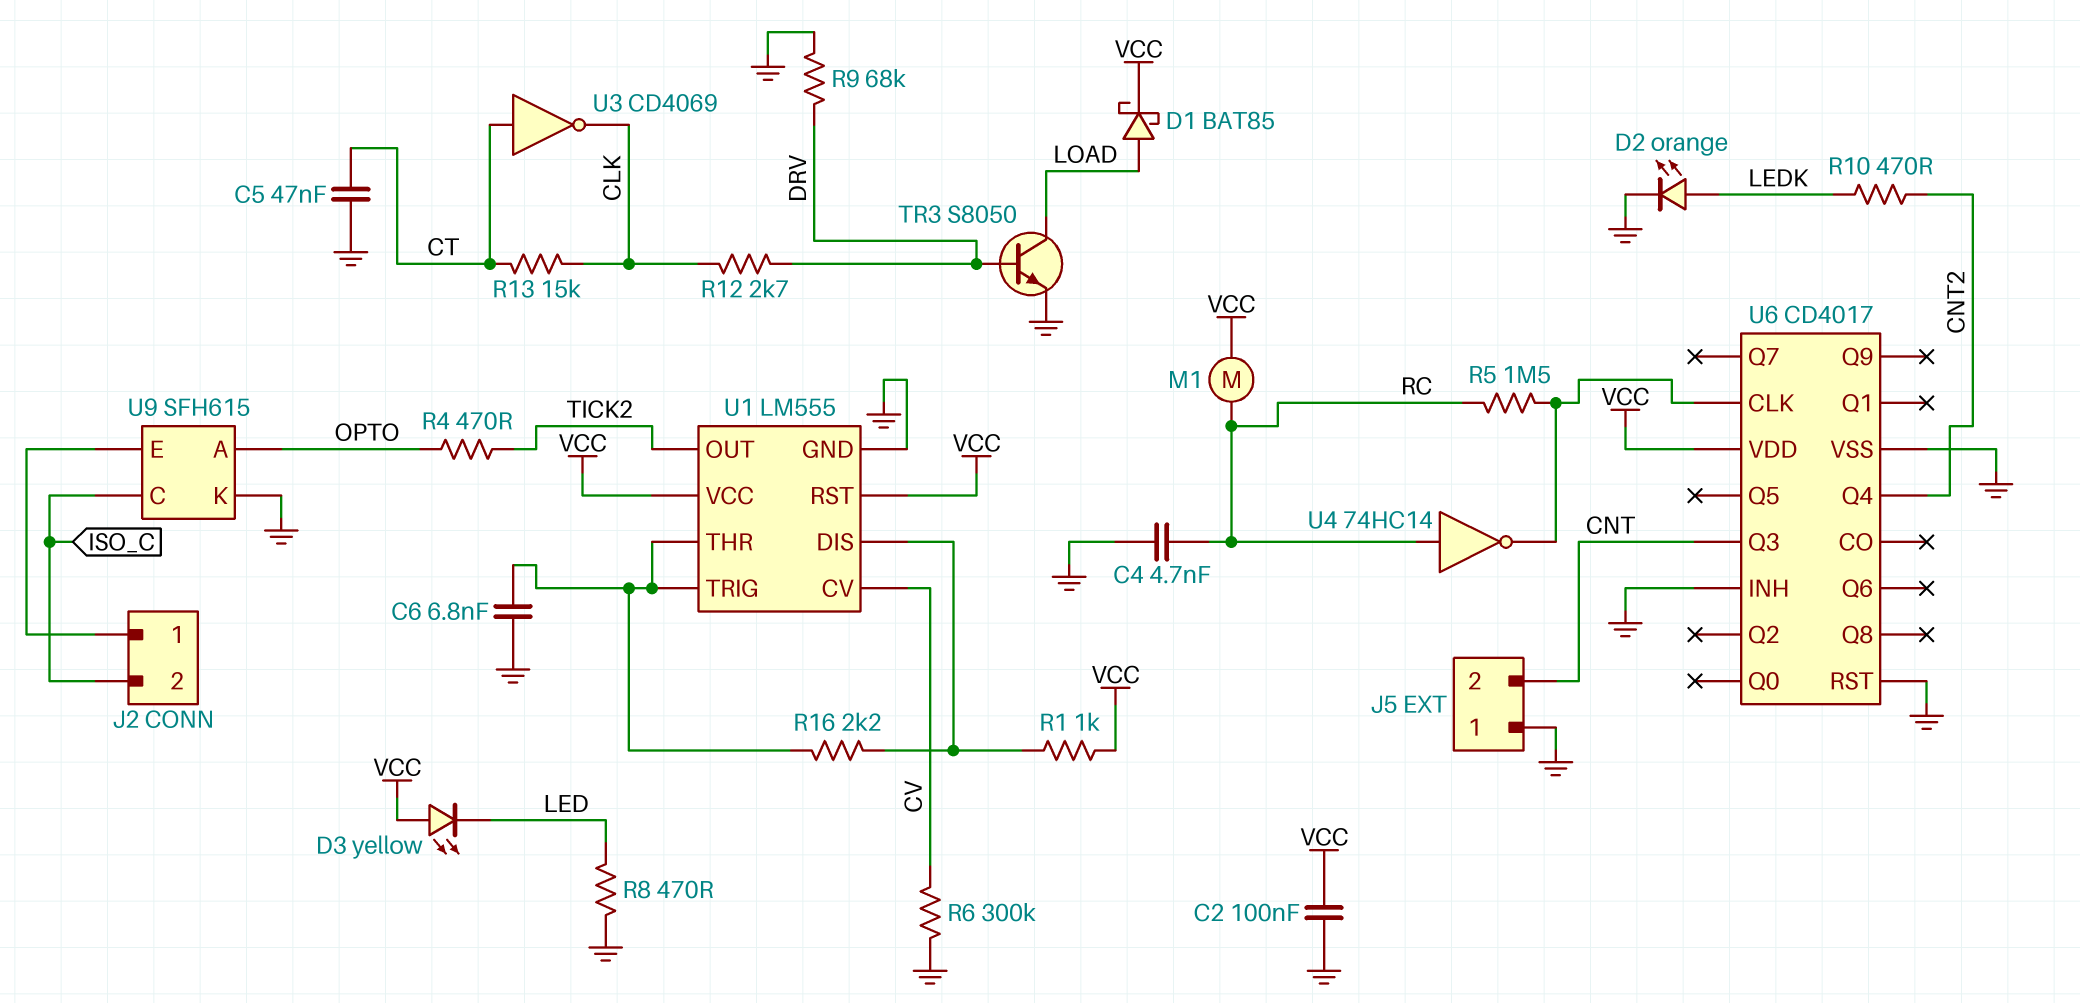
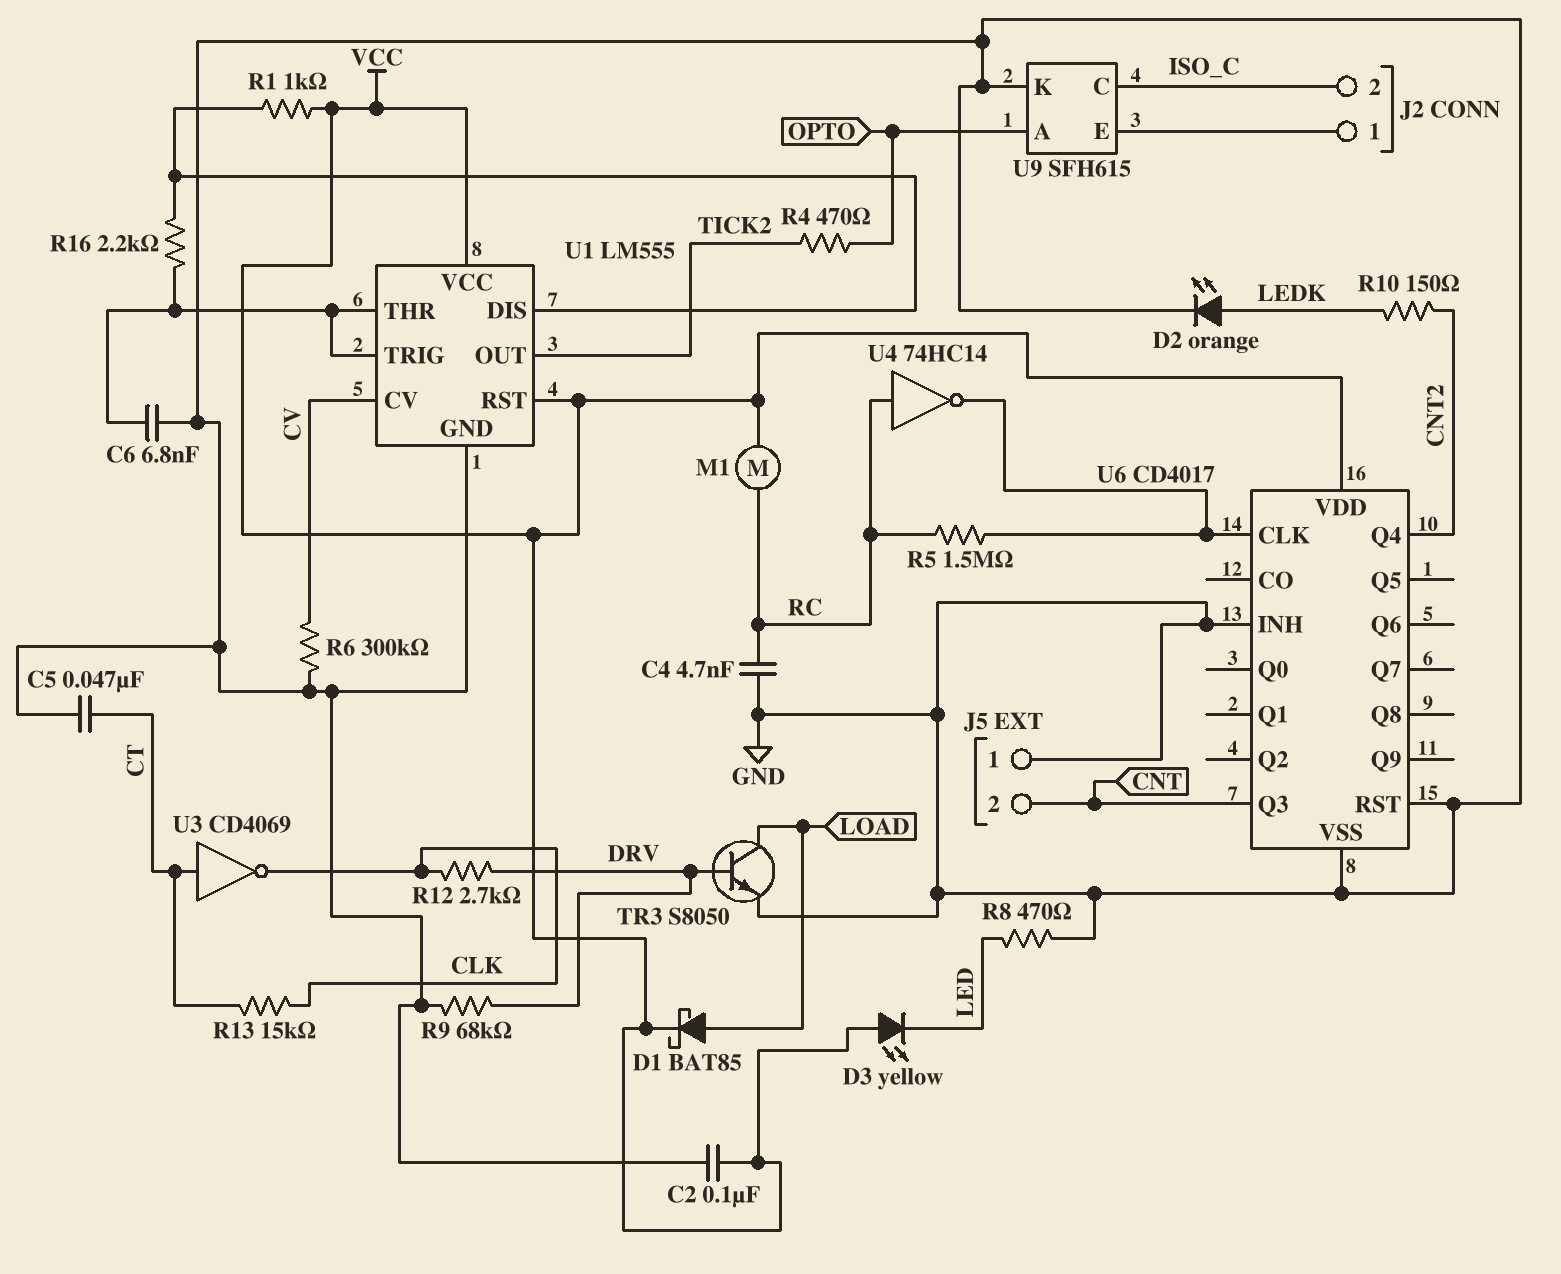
R10: 470 (CNT2, LEDK) -> 150 (CNT2, LEDK)

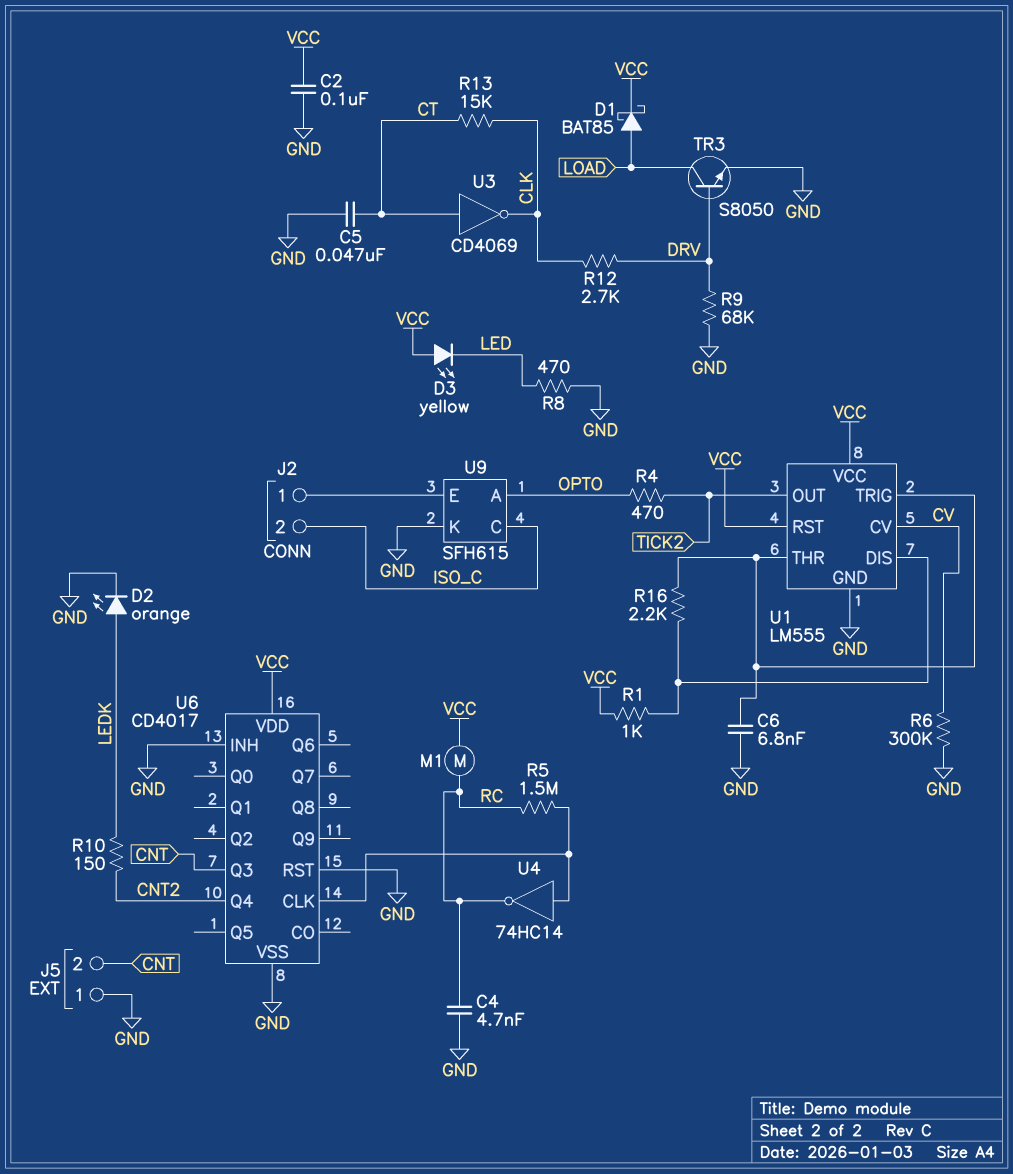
U4: NOT 74HC14 (in RC, out U6/CLK) -> NOT 74HC14 (in U6/CLK, out RC)

